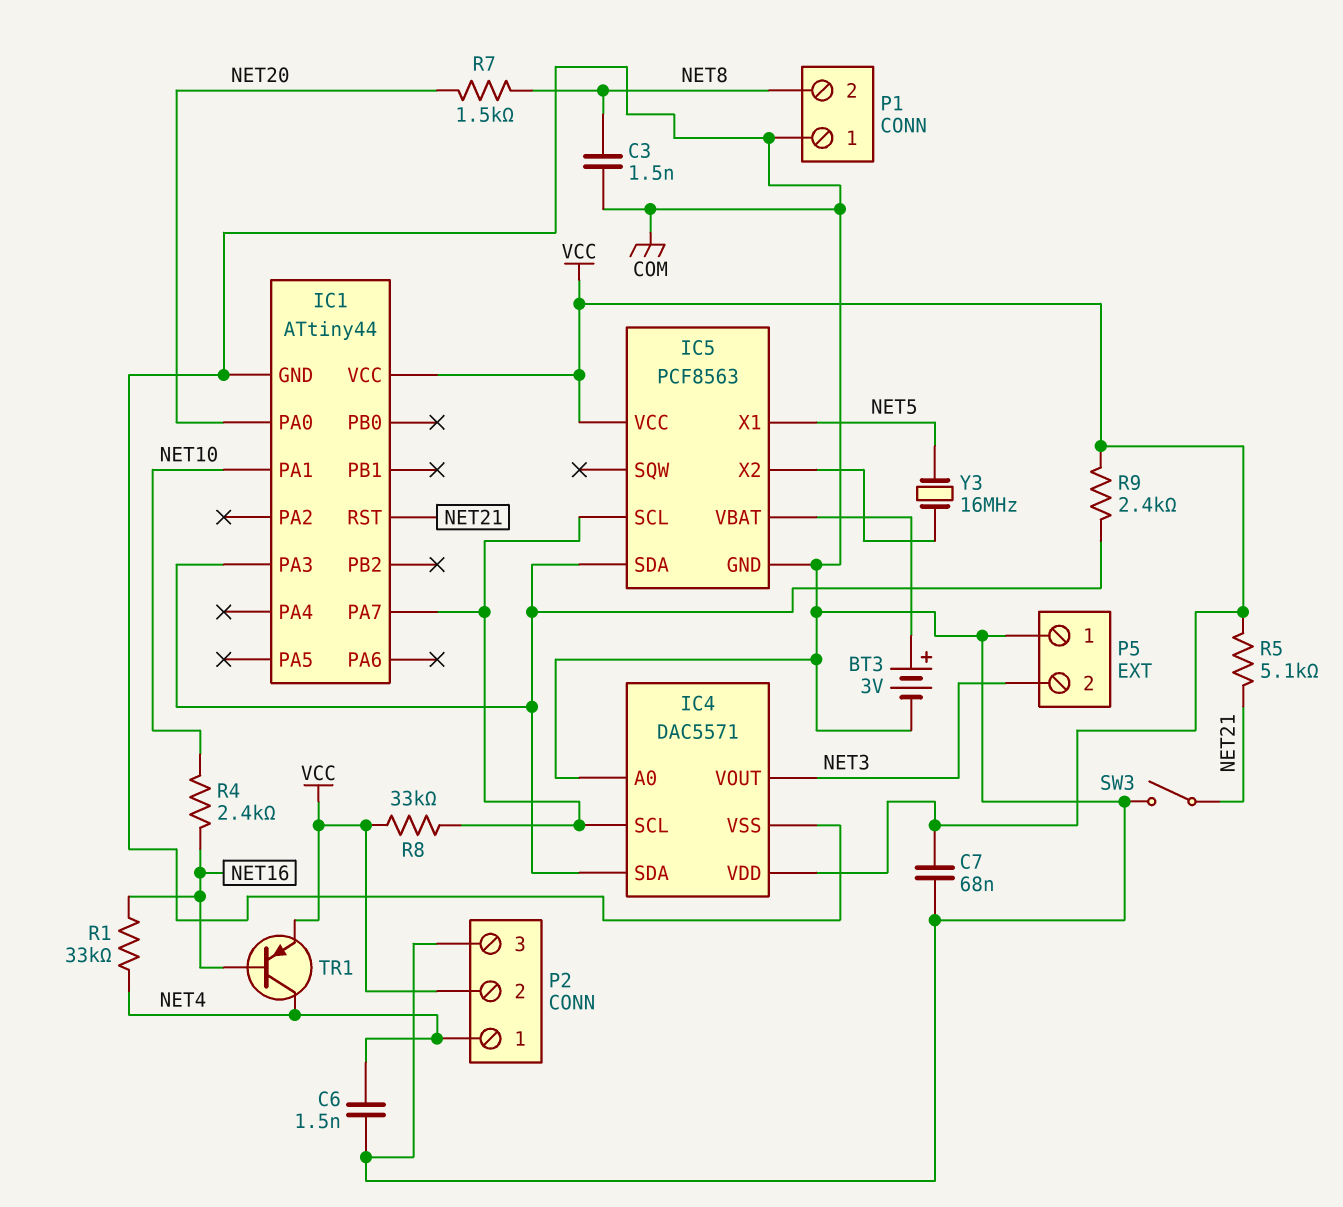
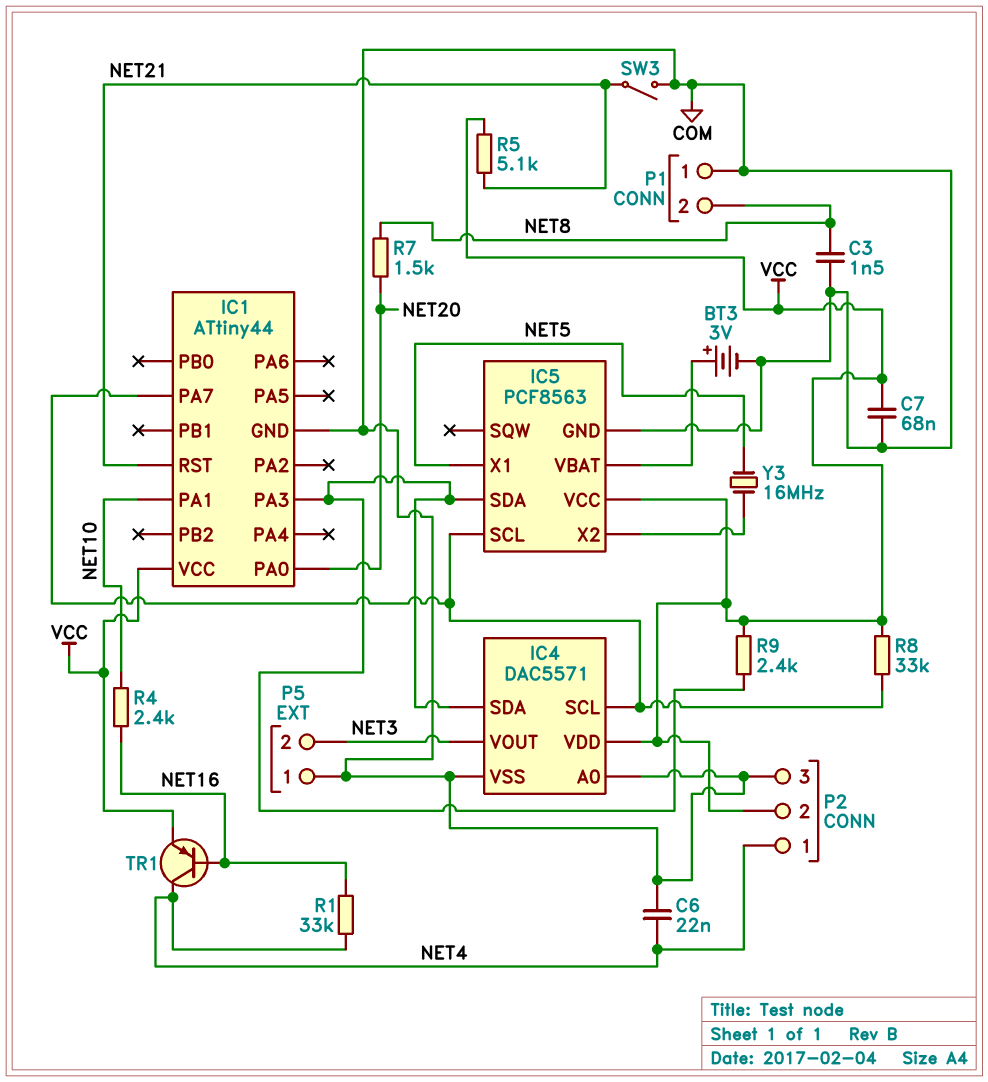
C6: 1.5nF (COM, NET4) -> 22nF (COM, NET4)

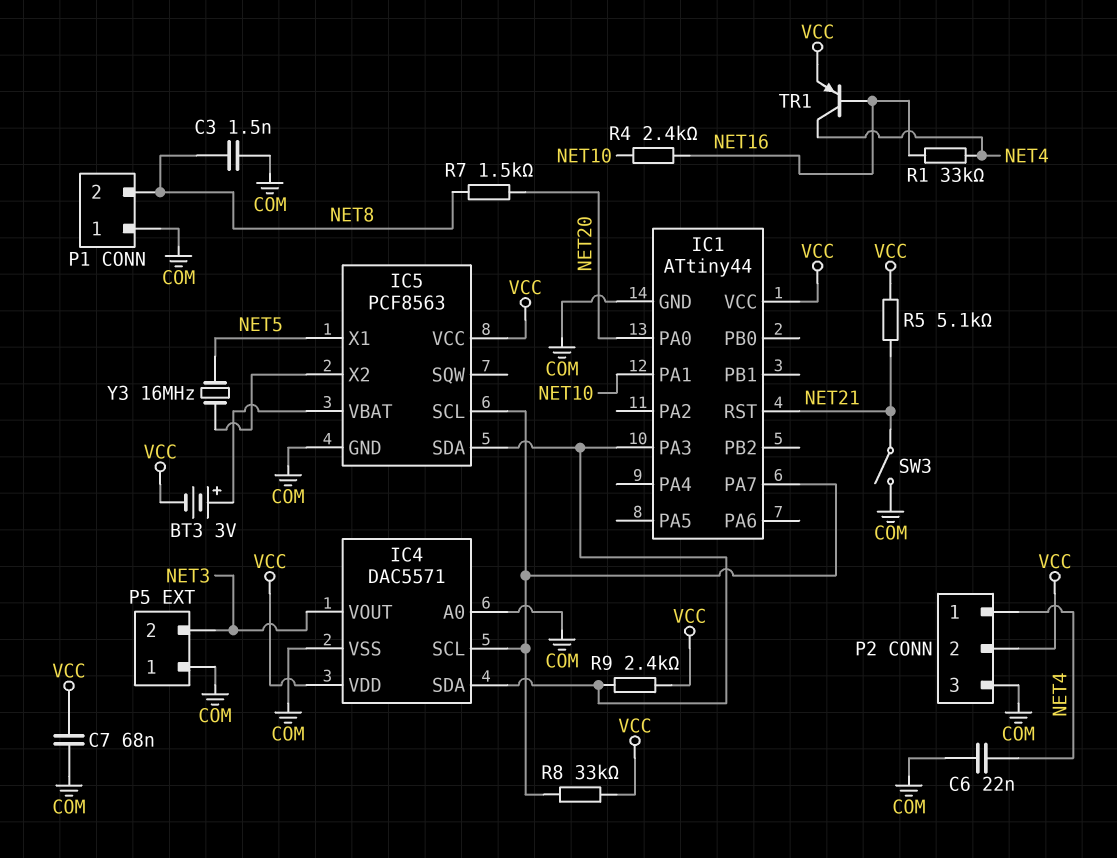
BT3: 3V (plus IC5/VBAT, minus COM) -> 3V (plus IC5/VBAT, minus VCC)

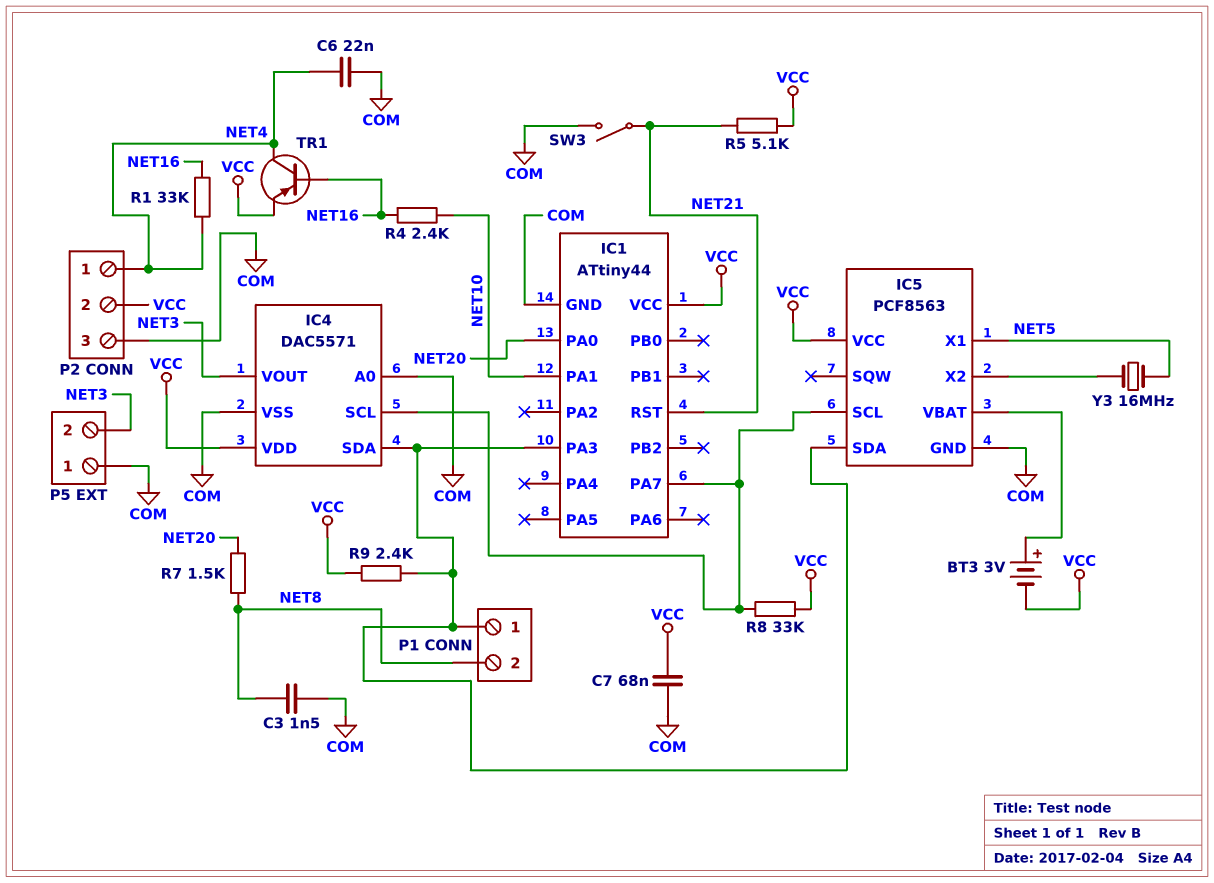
P1 pin 1: COM -> IC1/PA3

